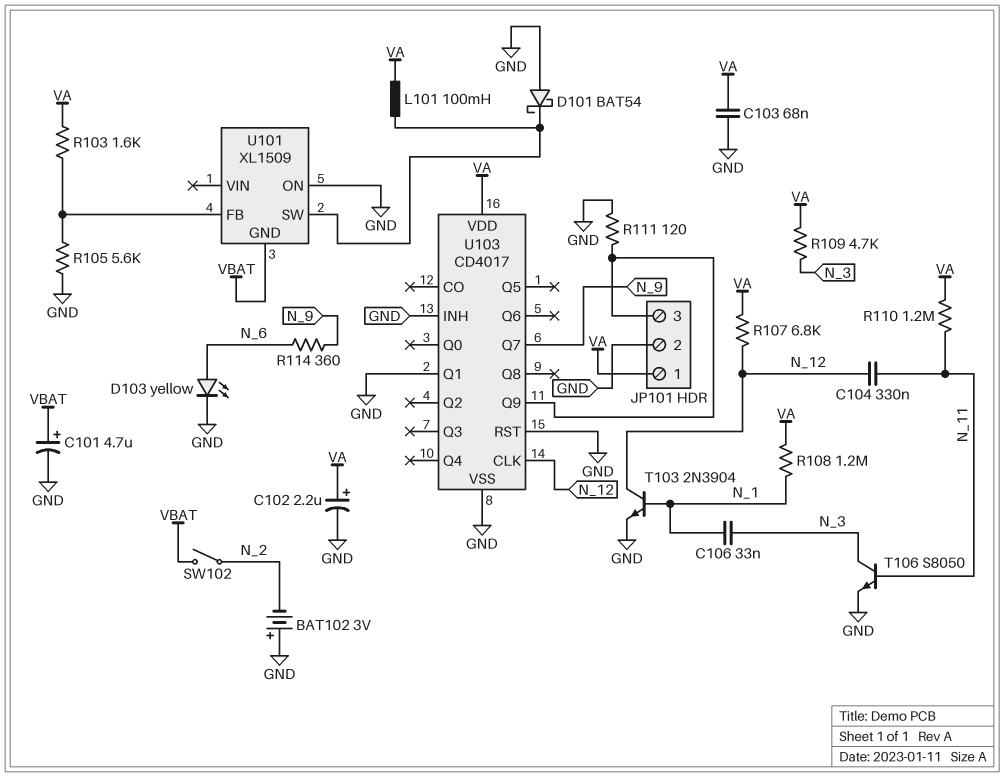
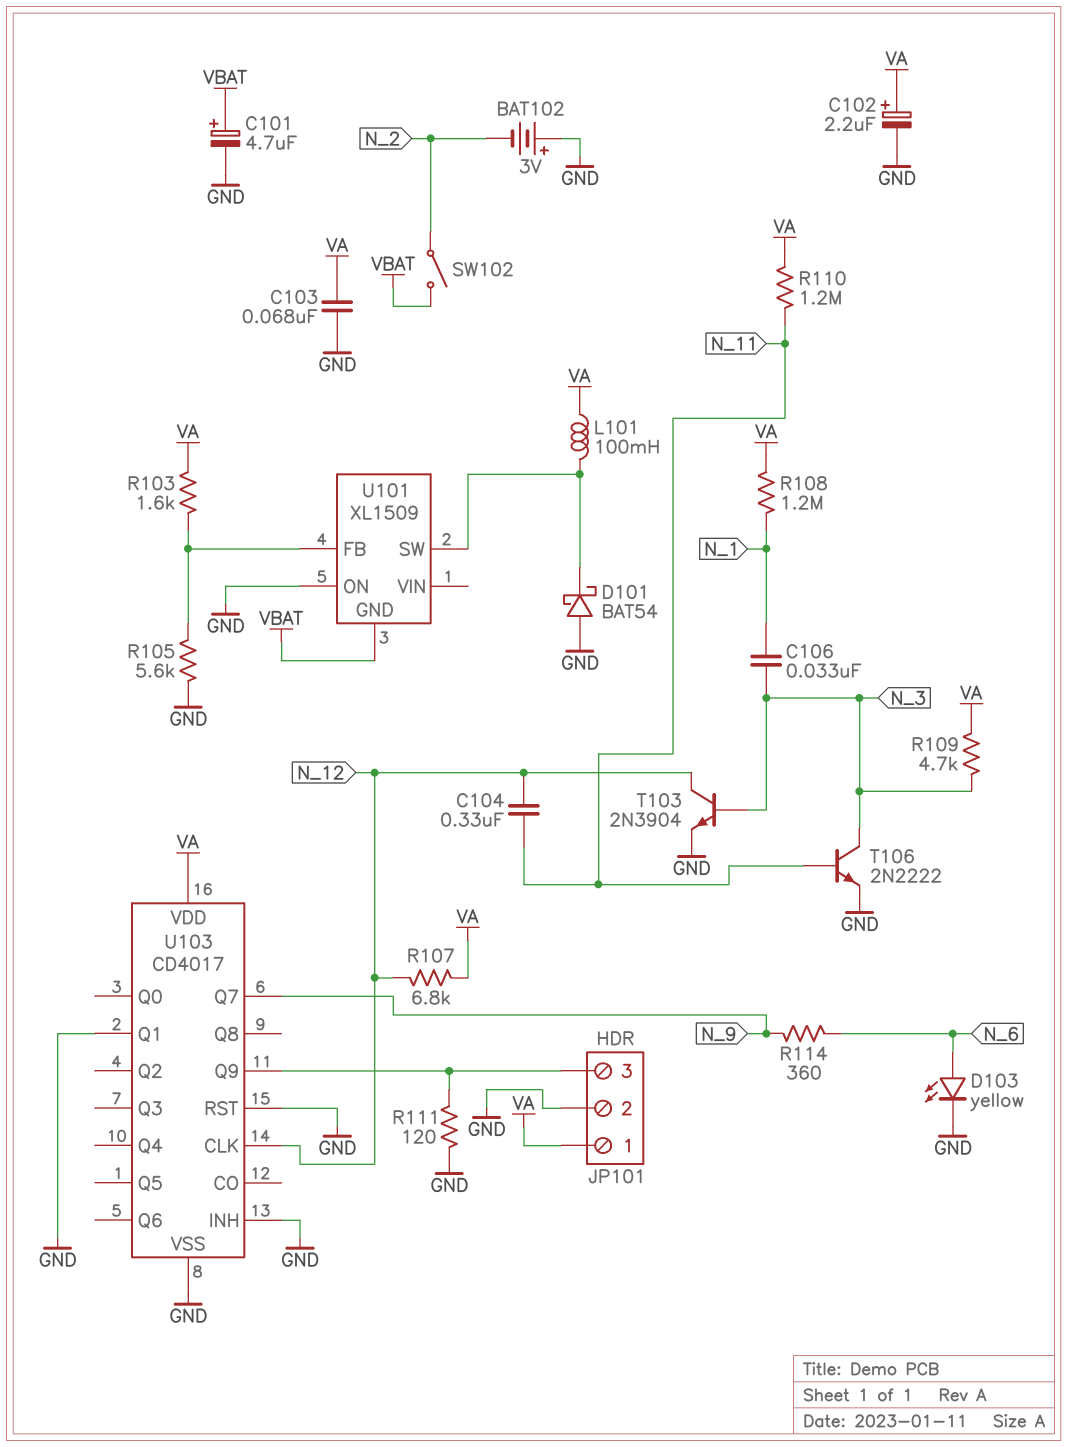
T103: NPN 2N3904 (B N_1, C N_12, E GND) -> NPN 2N3904 (B N_3, C N_12, E GND)
T106: NPN S8050 (B N_11, C N_3, E GND) -> NPN 2N2222 (B N_11, C N_3, E GND)

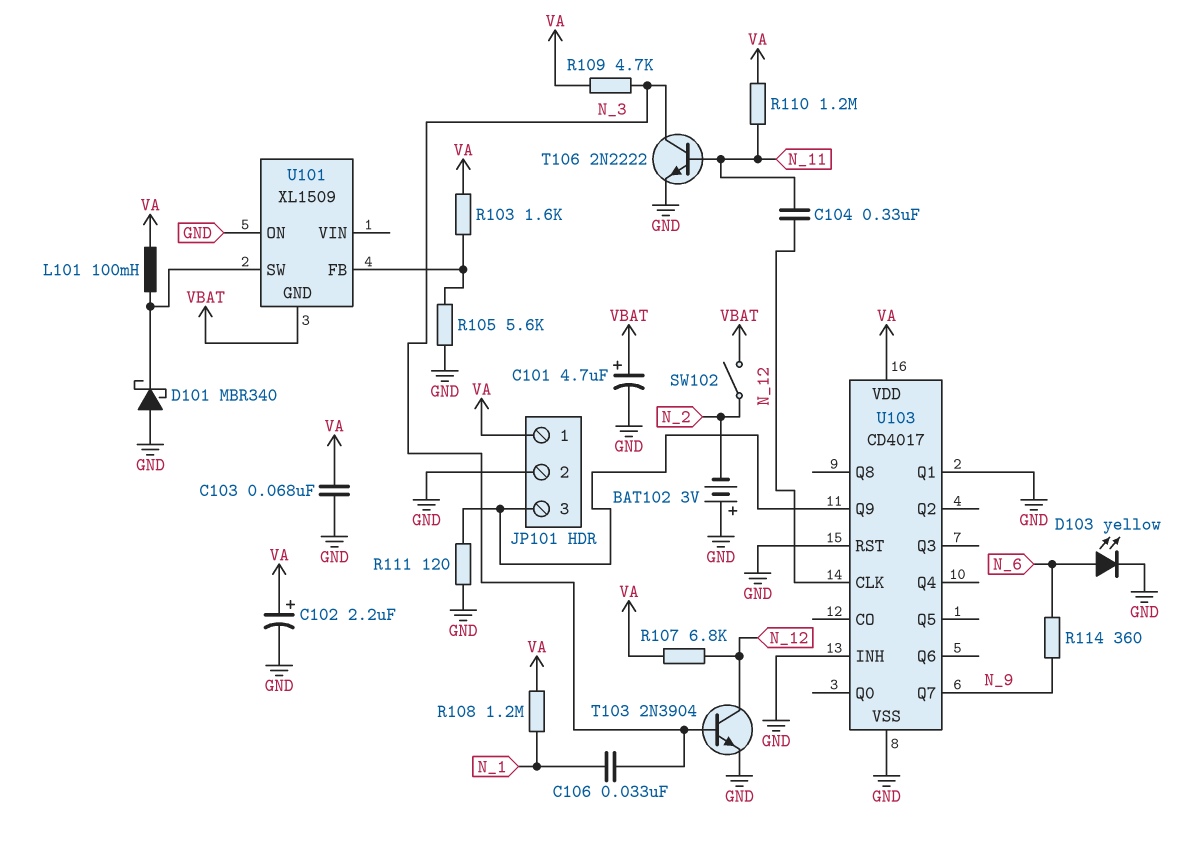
D101: schottky BAT54 (A GND, K U101/SW) -> schottky MBR340 (A GND, K U101/SW)

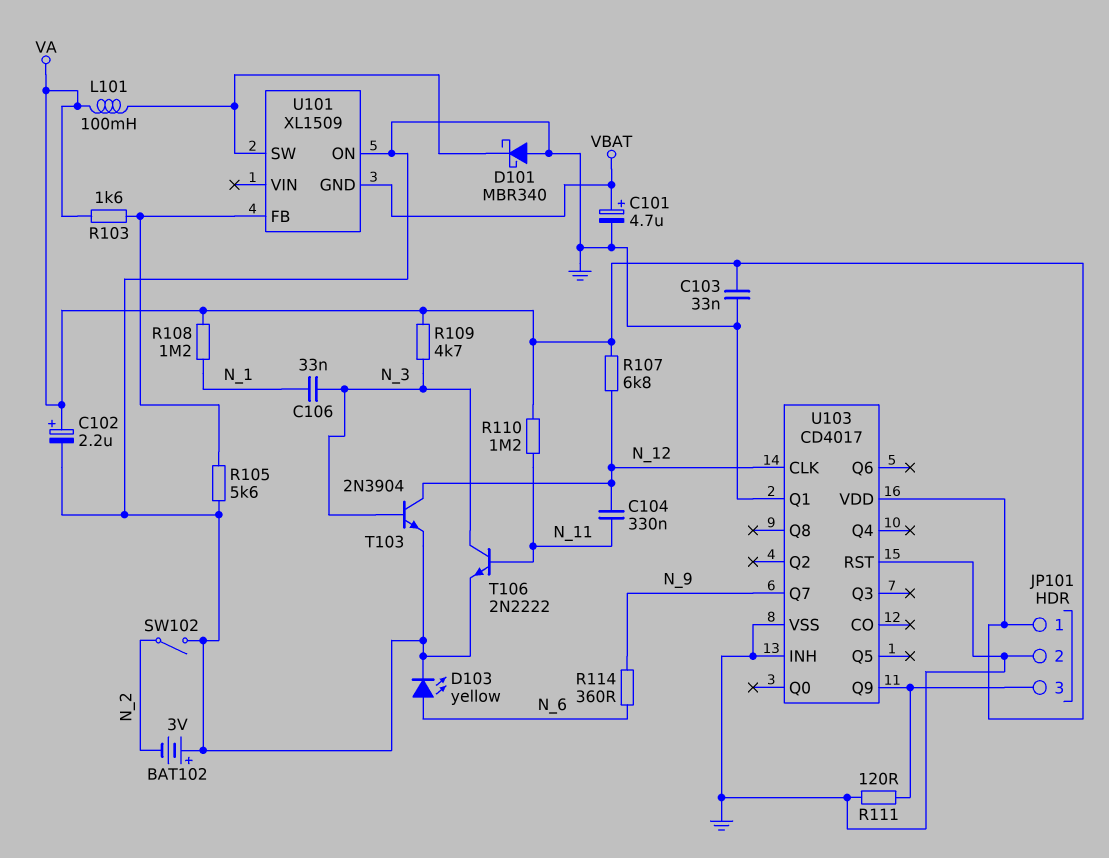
C103: 68nF (GND, VA) -> 33nF (GND, VA)
SW102: switch (N_2, VBAT) -> switch (GND, N_2)

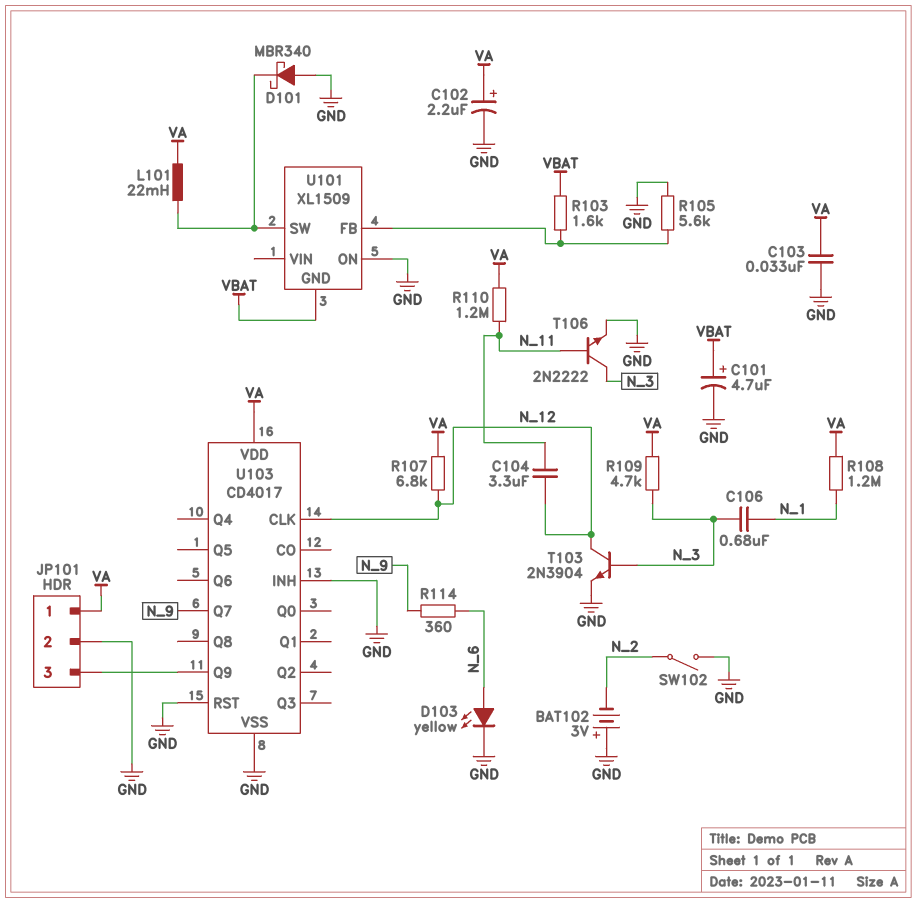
C104: 330nF (N_11, N_12) -> 3.3uF (N_11, N_12)
C106: 33nF (N_1, N_3) -> 680nF (N_1, N_3)
L101: 100mH (U101/SW, VA) -> 22mH (U101/SW, VA)
R103: 1.6k (U101/FB, VA) -> 1.6k (U101/FB, VBAT)
R111: 120 (GND, JP101/3) -> none
U103 pin Q1: GND -> none

